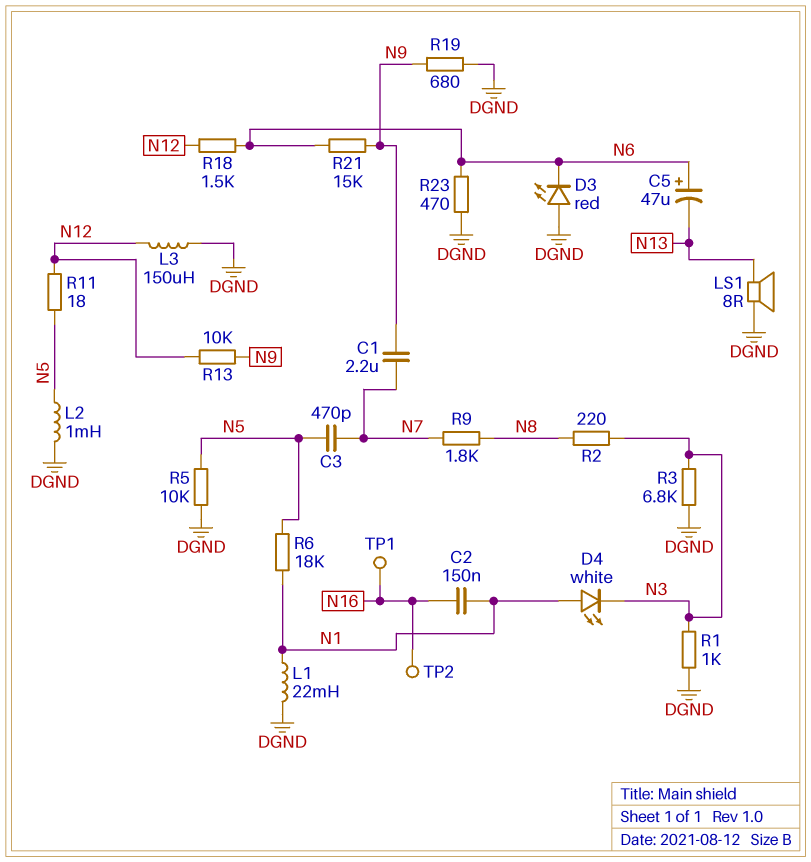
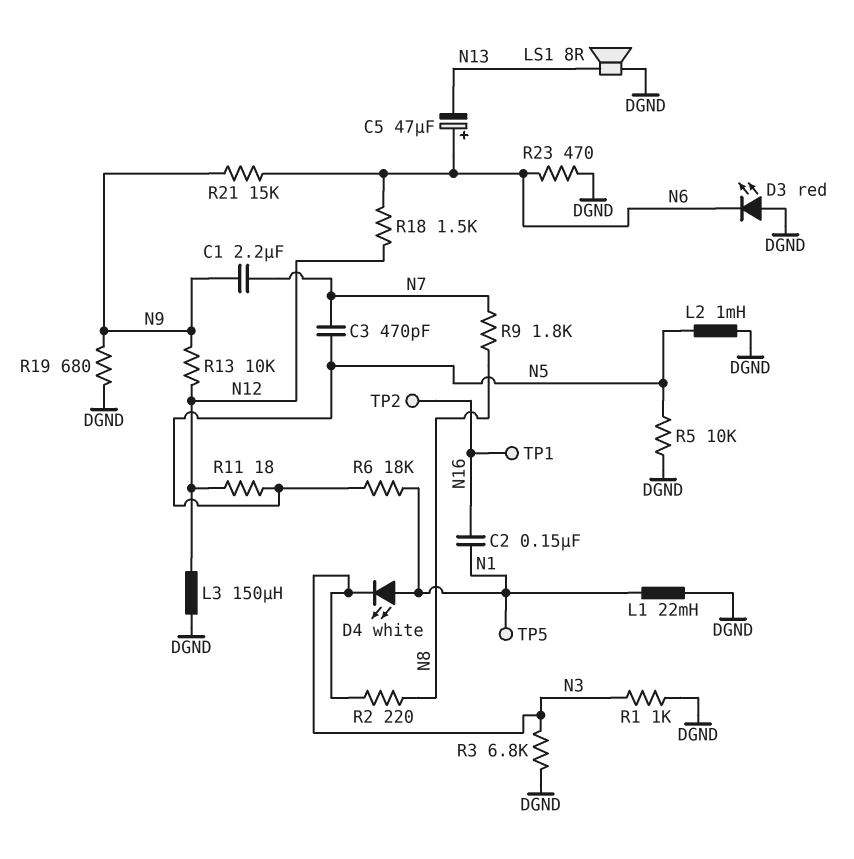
TP5: none -> test point (N1)

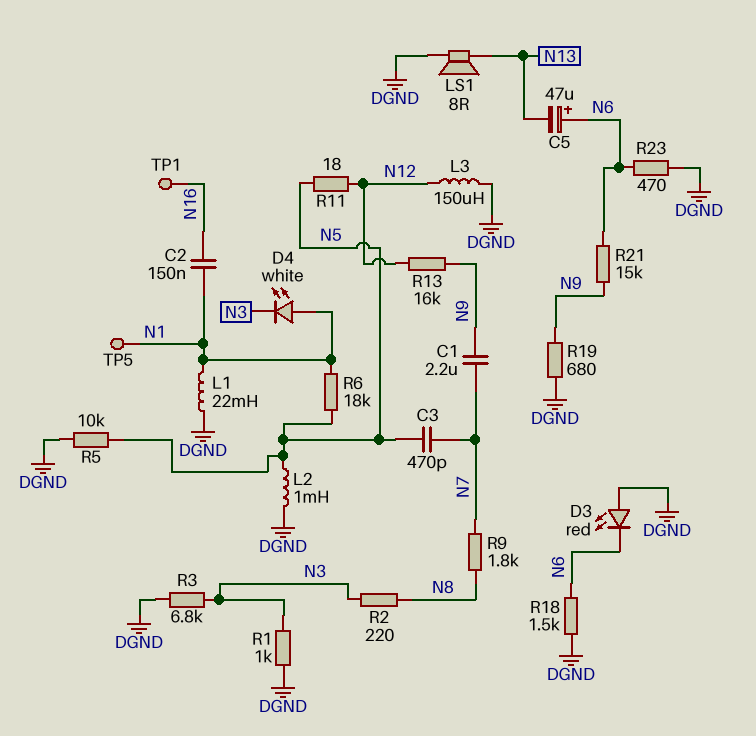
R13: 10k (N9, N12) -> 16k (N9, N12)
R18: 1.5k (N6, N12) -> 1.5k (DGND, N6)
TP2: test point (N16) -> none

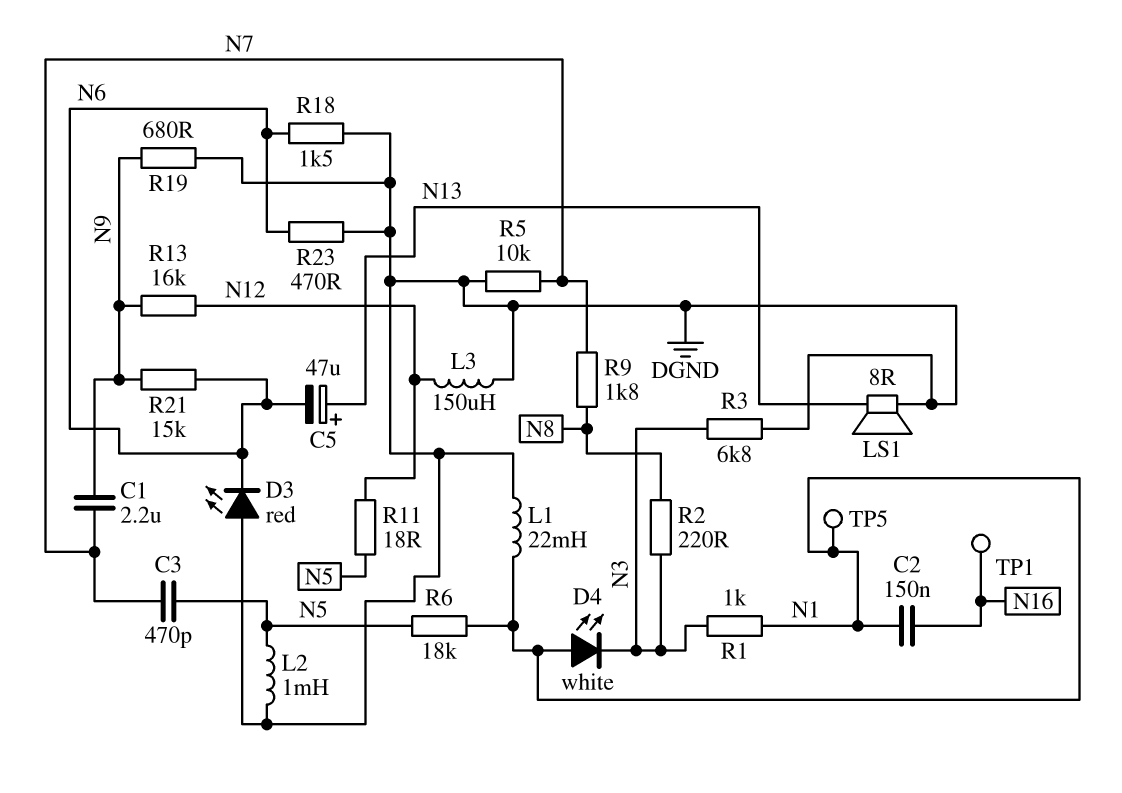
C5: 47uF (plus N6, minus N13) -> 47uF (plus N13, minus N6)
R1: 1k (DGND, N3) -> 1k (N1, N3)
R5: 10k (DGND, N5) -> 10k (DGND, N7)

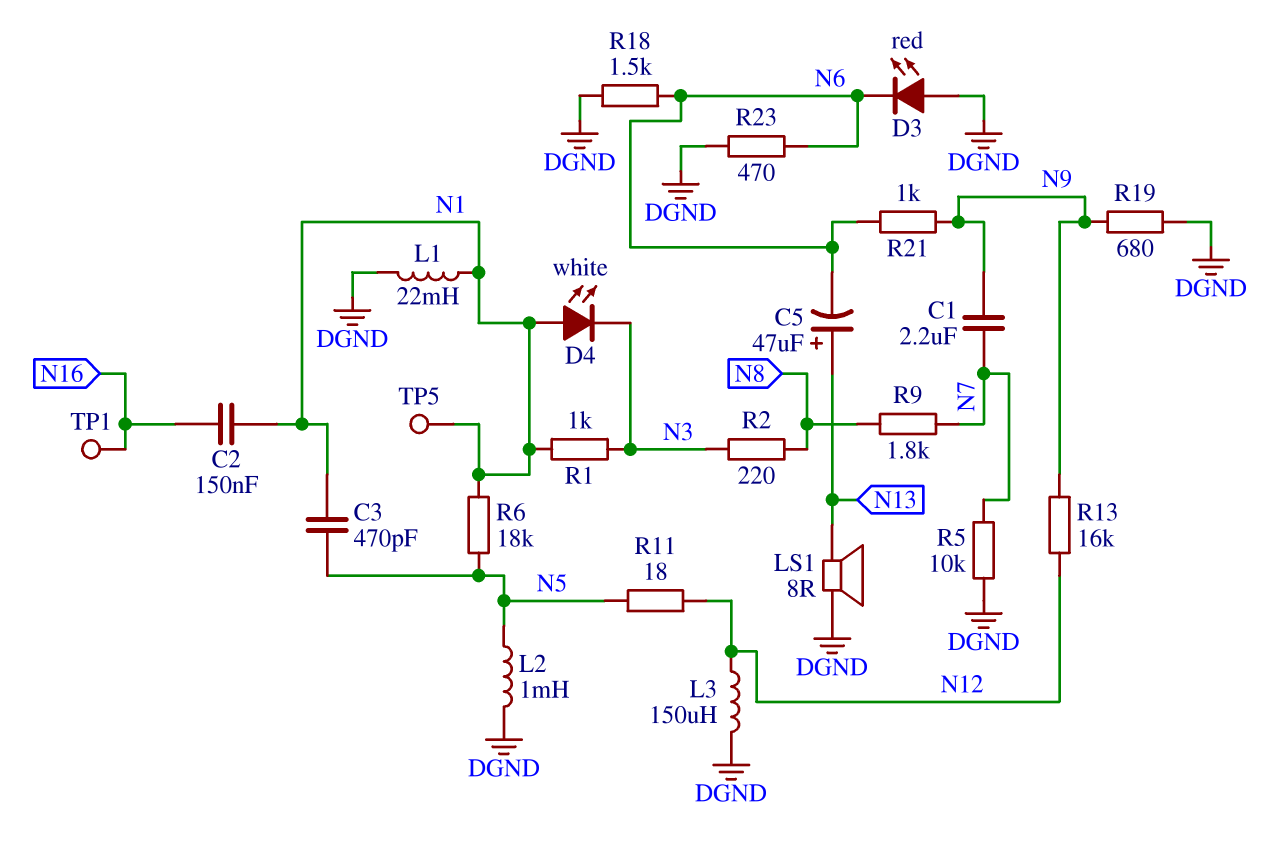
C3: 470pF (N5, N7) -> 470pF (N1, N5)
R3: 6.8k (DGND, N3) -> none
R21: 15k (N6, N9) -> 1k (N6, N9)

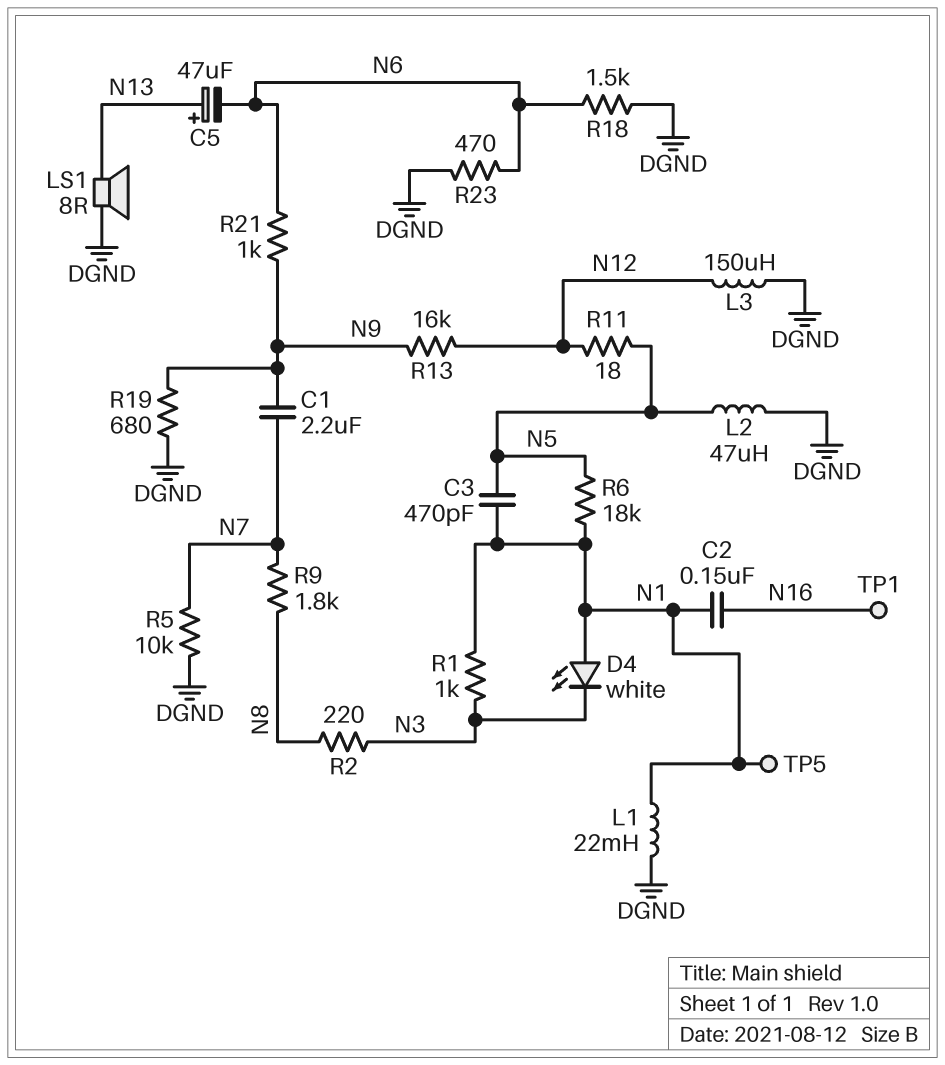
D3: LED red (A DGND, K N6) -> none
L2: 1mH (DGND, N5) -> 47uH (DGND, N5)

